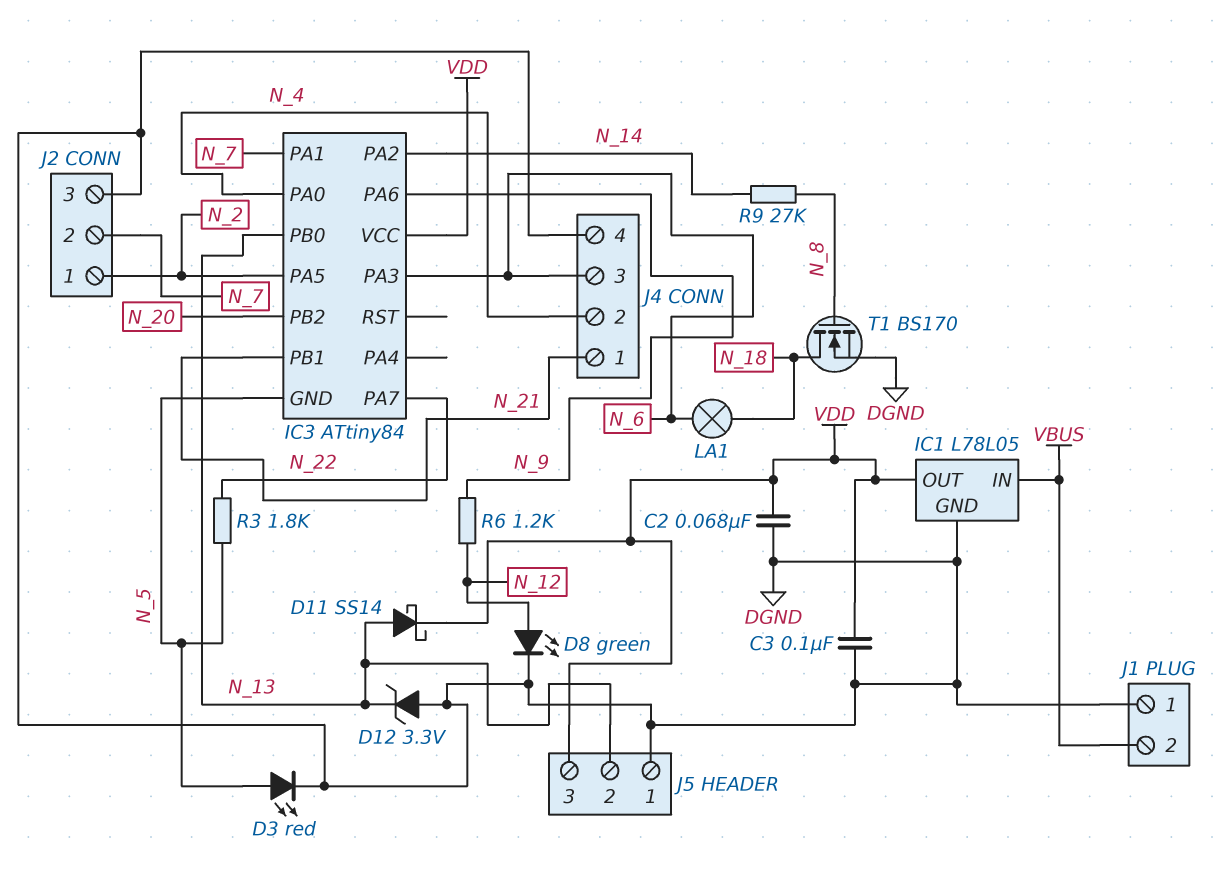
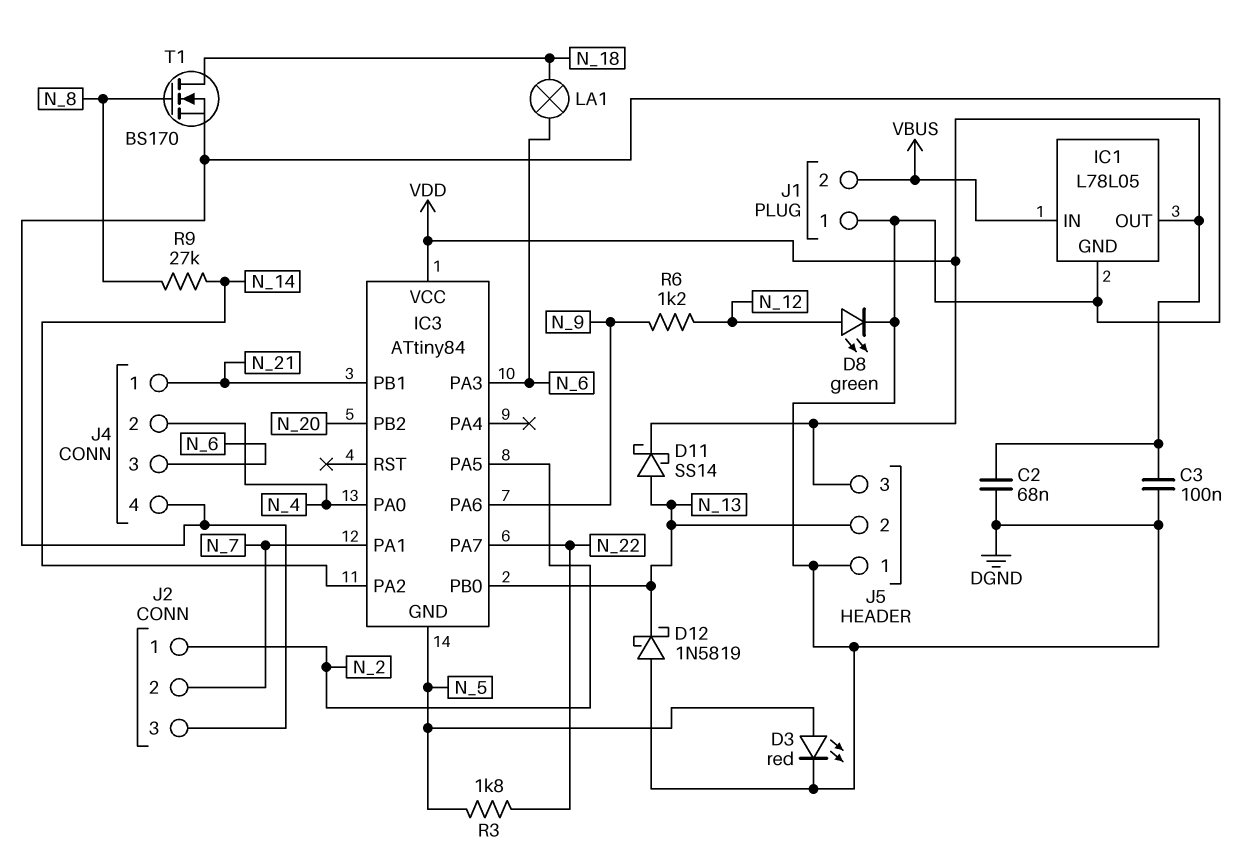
D12: zener 3.3V (A DGND, K N_13) -> schottky 1N5819 (A DGND, K N_13)

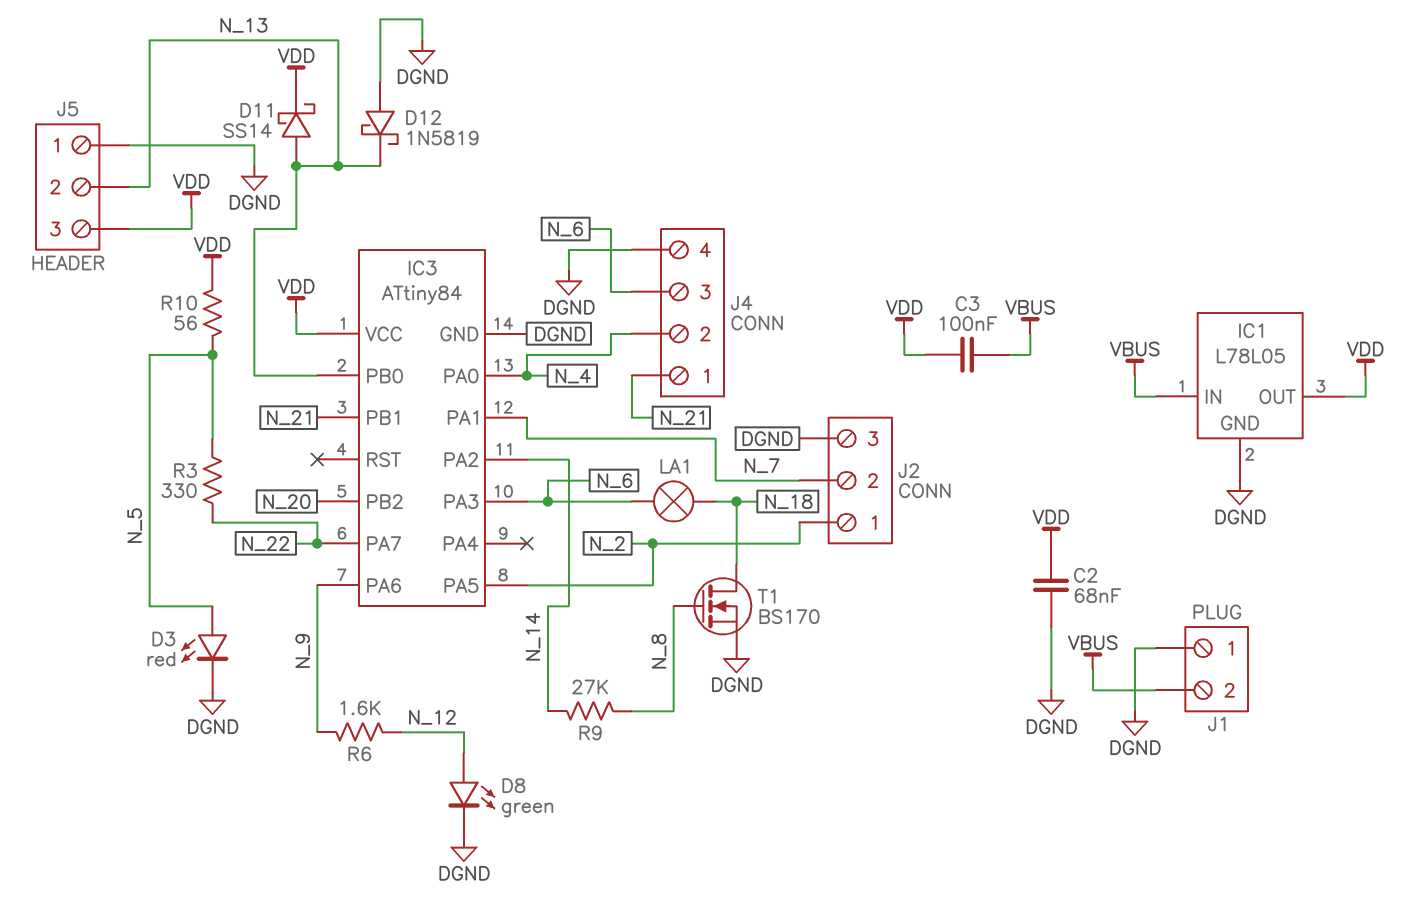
C3: 100nF (DGND, VDD) -> 100nF (VBUS, VDD)
IC3 pin GND: N_5 -> DGND
R3: 1.8k (N_5, N_22) -> 330 (N_5, N_22)
R6: 1.2k (N_9, N_12) -> 1.6k (N_9, N_12)
R10: none -> 56 (N_5, VDD)

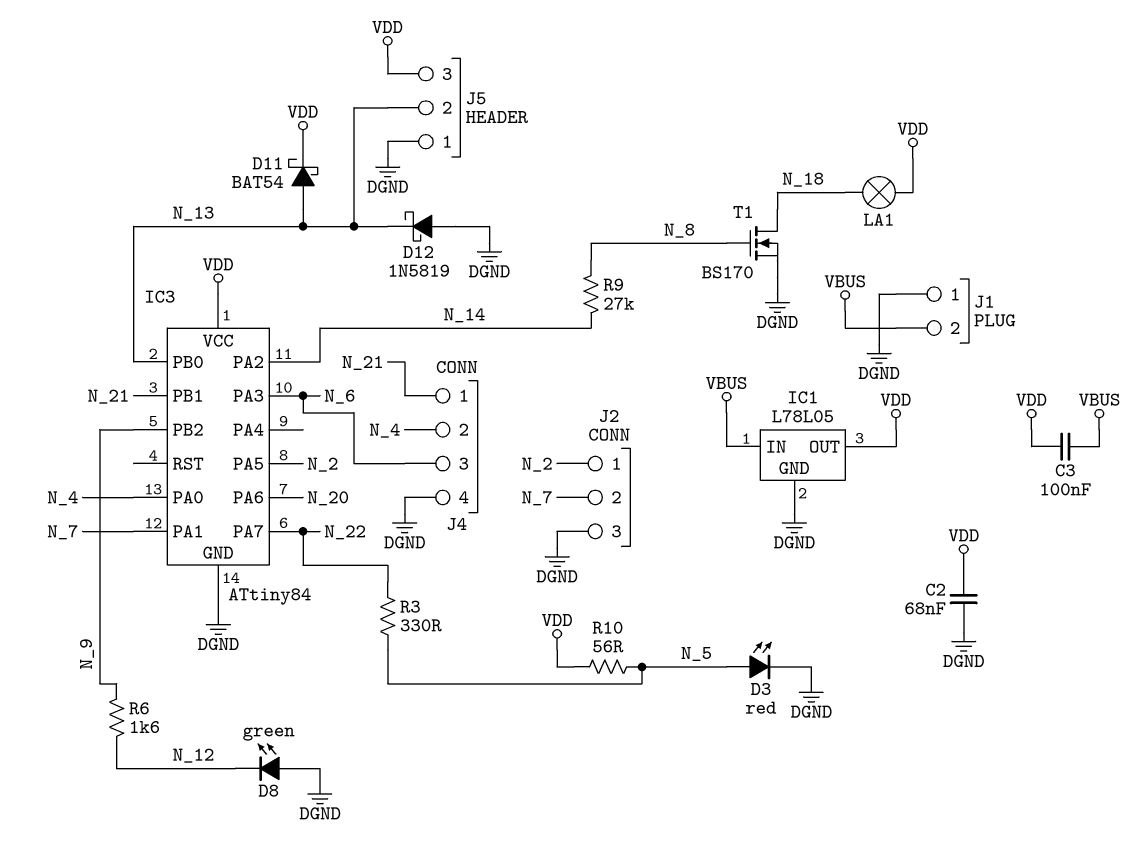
D8: LED green (A N_12, K DGND) -> LED green (A DGND, K N_12)
D11: schottky SS14 (A N_13, K VDD) -> schottky BAT54 (A N_13, K VDD)
IC3 pin PA6: N_9 -> N_20
IC3 pin PB2: N_20 -> N_9
LA1: lamp (N_6, N_18) -> lamp (N_18, VDD)

